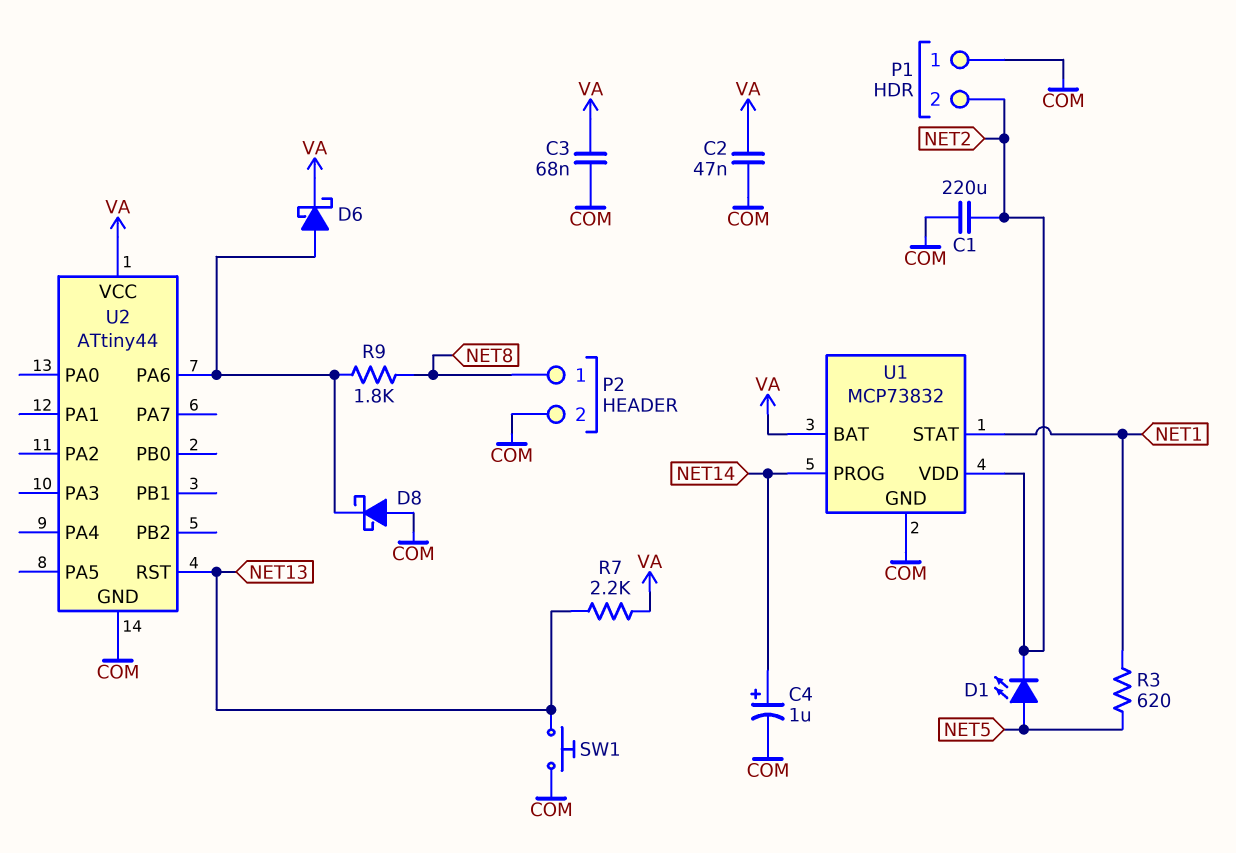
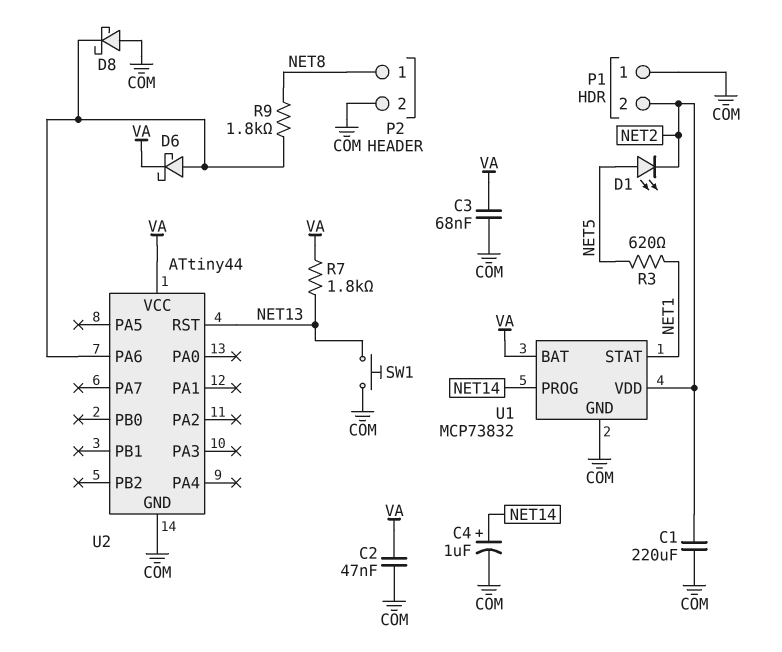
R7: 2.2k (NET13, VA) -> 1.8k (NET13, VA)

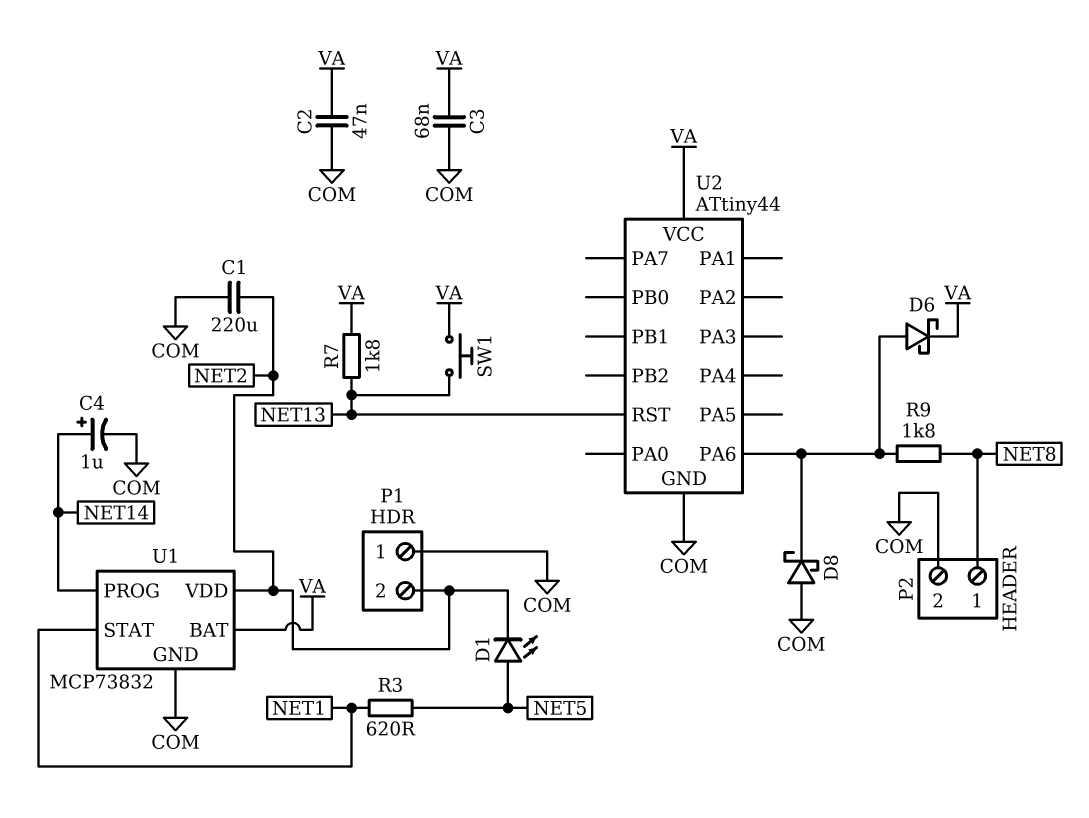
SW1: button (COM, NET13) -> button (NET13, VA)

